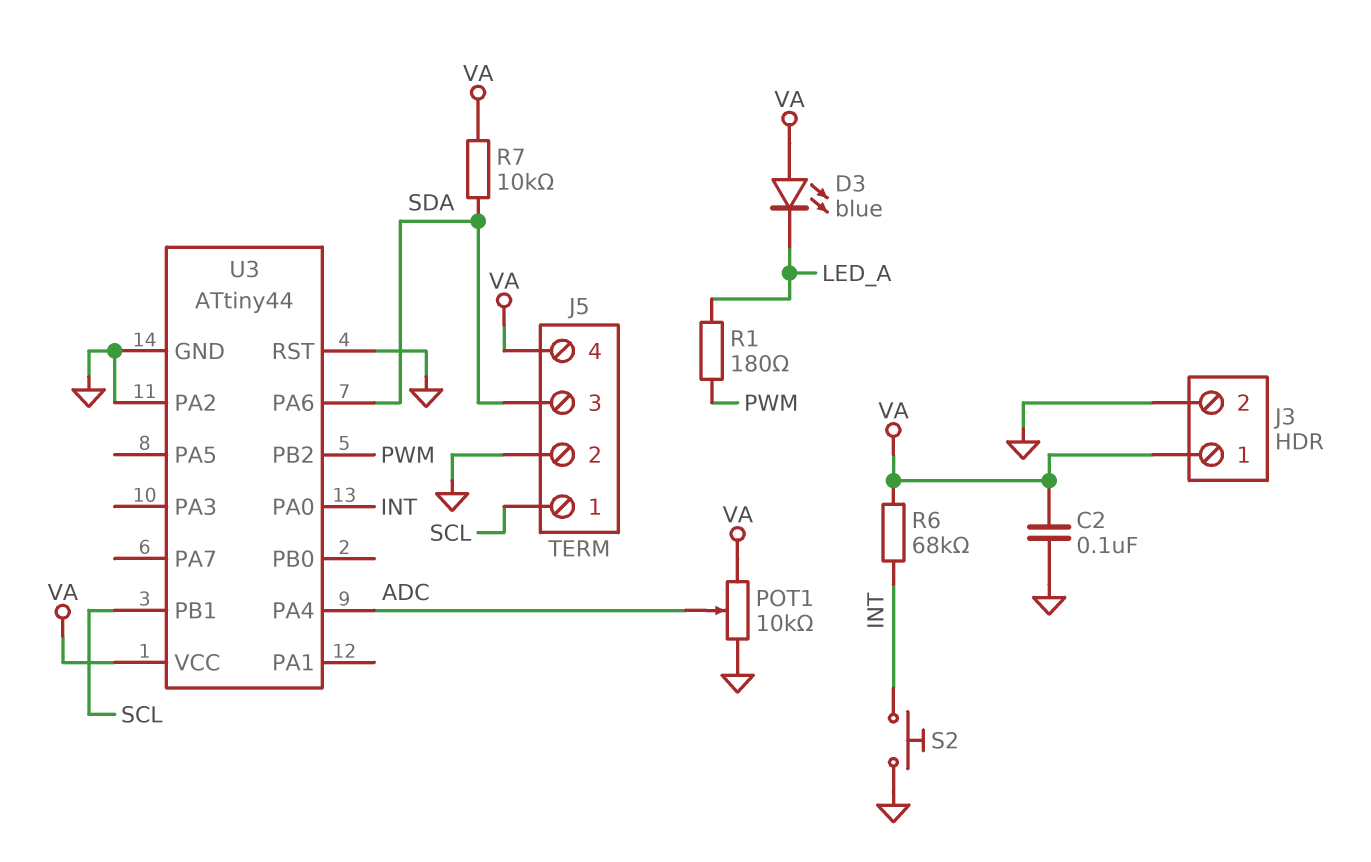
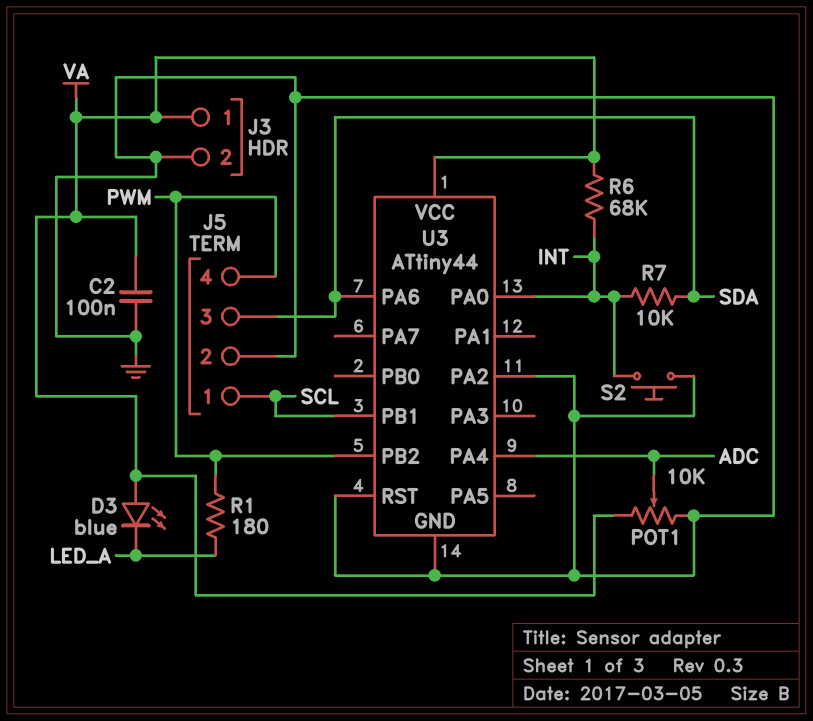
J5 pin 4: VA -> PWM
R7: 10k (SDA, VA) -> 10k (INT, SDA)

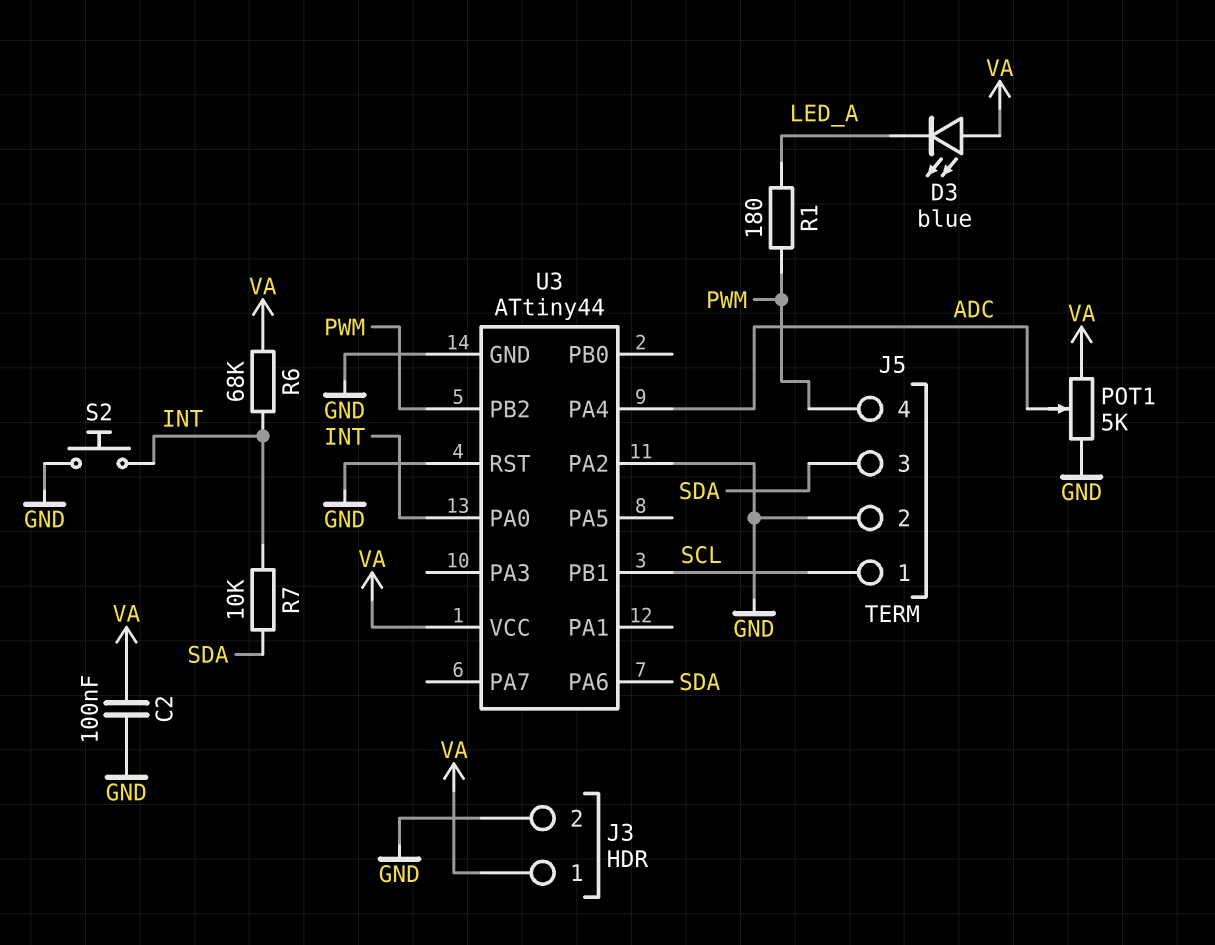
POT1: 10k (GND, VA, wiper ADC) -> 5k (GND, VA, wiper ADC)

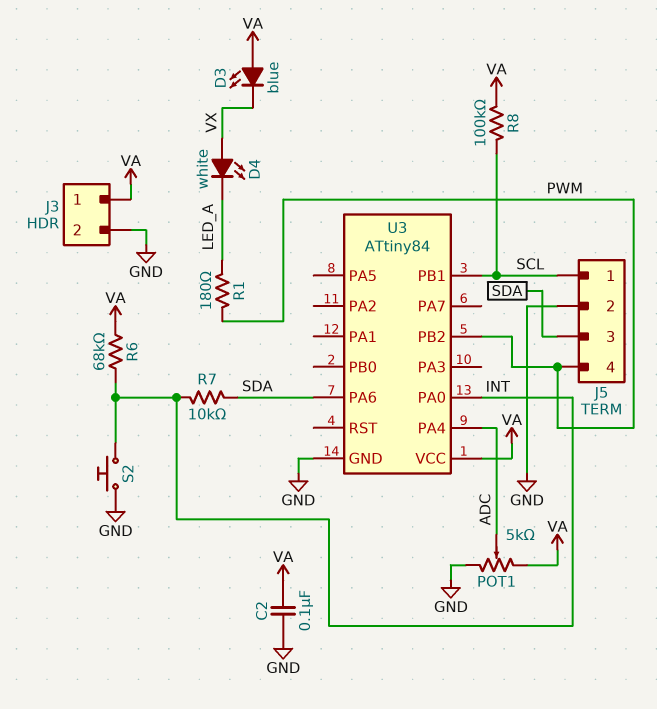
D3: LED blue (A VA, K LED_A) -> LED blue (A VA, K VX)
D4: none -> LED white (A VX, K LED_A)
R8: none -> 100k (SCL, VA)
U3: ATtiny44 -> ATtiny84
U3 pin PA2: GND -> none
U3 pin RST: GND -> none

